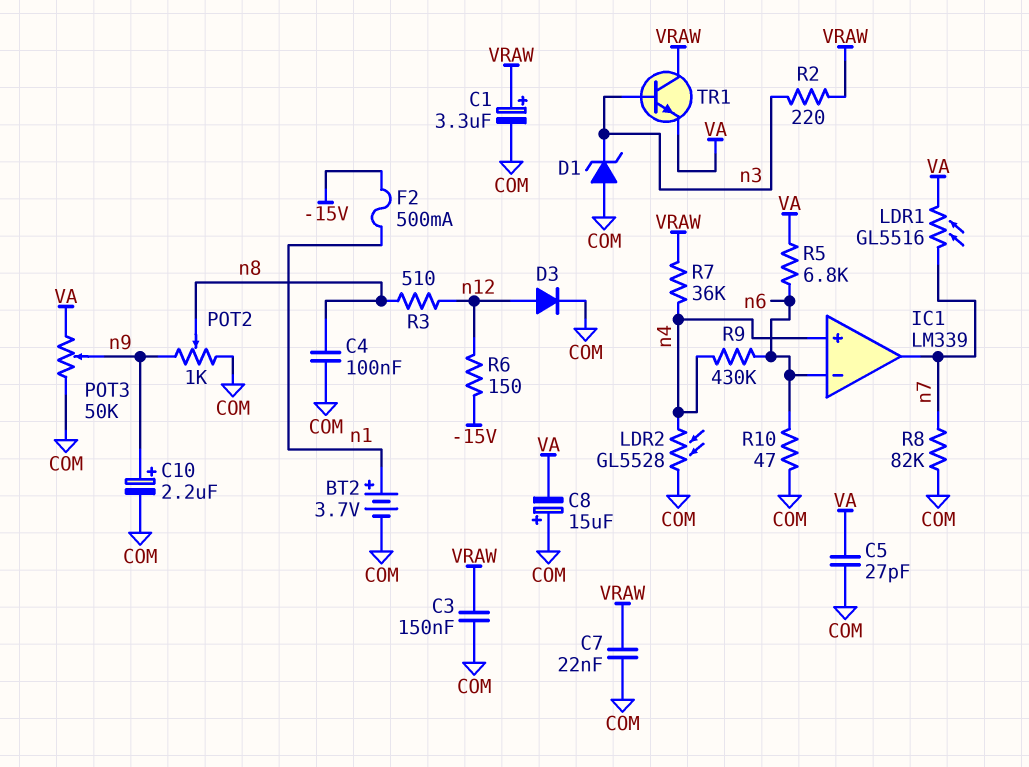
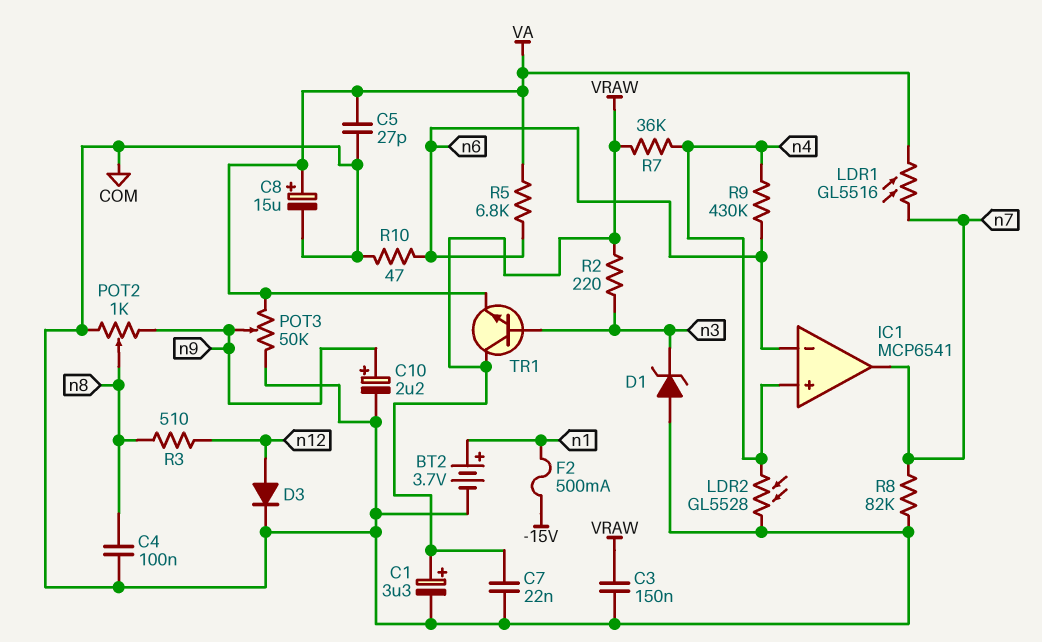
C8: 15uF (plus COM, minus VA) -> 15uF (plus VA, minus COM)
IC1: LM339 -> MCP6541
R6: 150 (-15V, n12) -> none

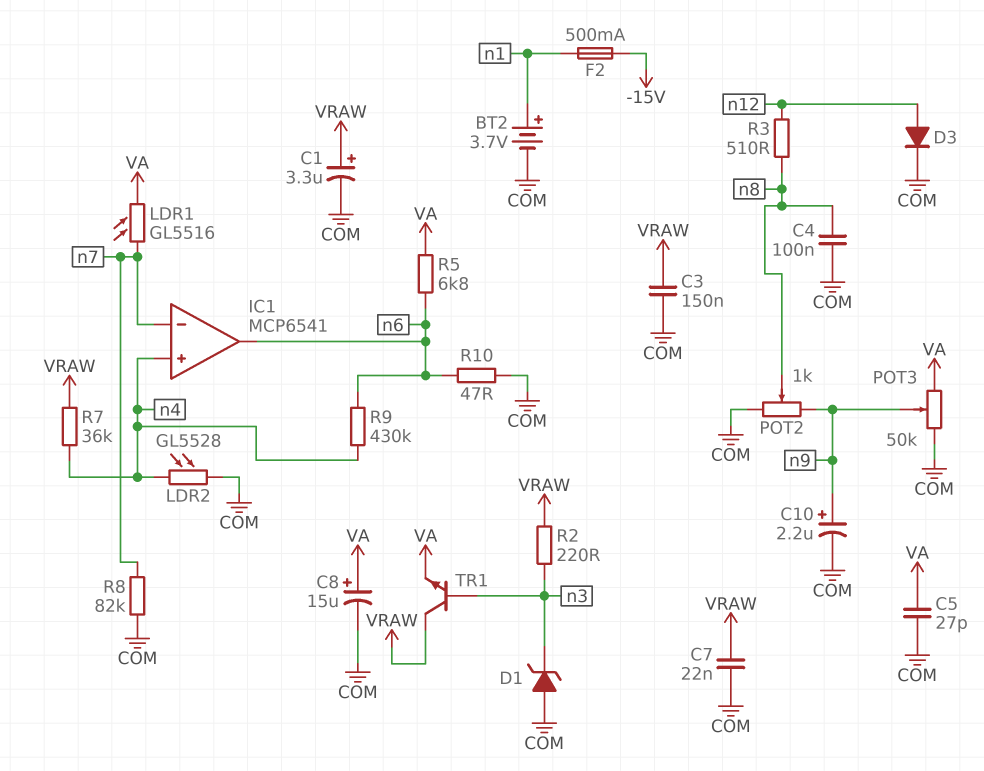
IC1 pin in-: n6 -> n7
IC1 pin out: n7 -> n6

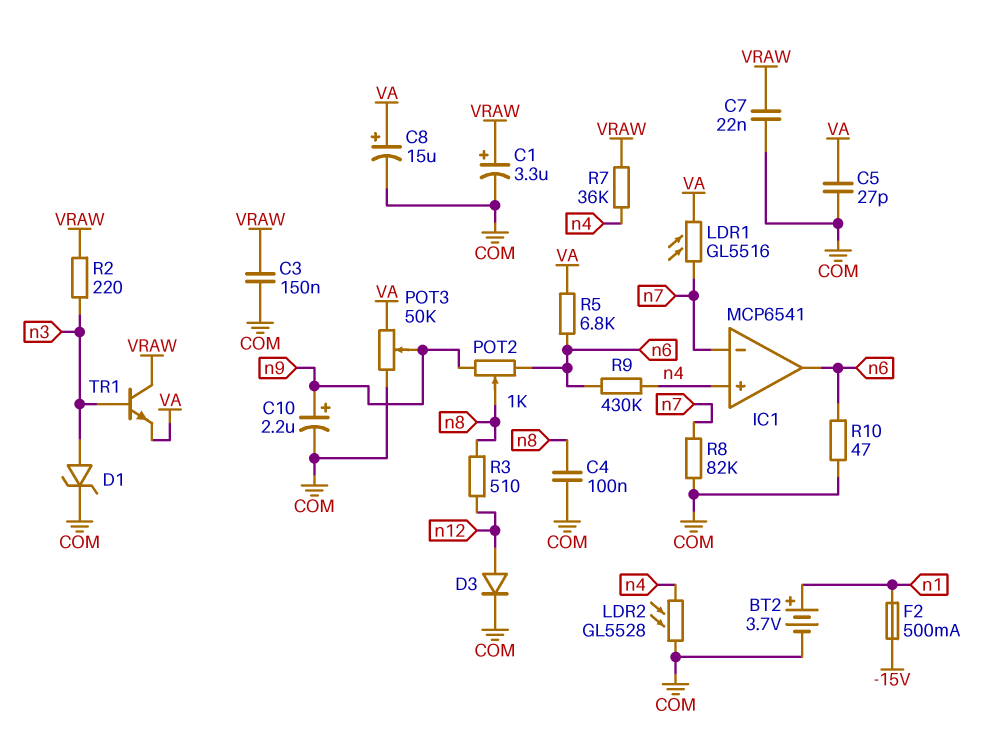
D1: zener (A COM, K n3) -> zener (A n3, K COM)
POT2: 1k (COM, n9, wiper n8) -> 1k (n6, n9, wiper n8)

